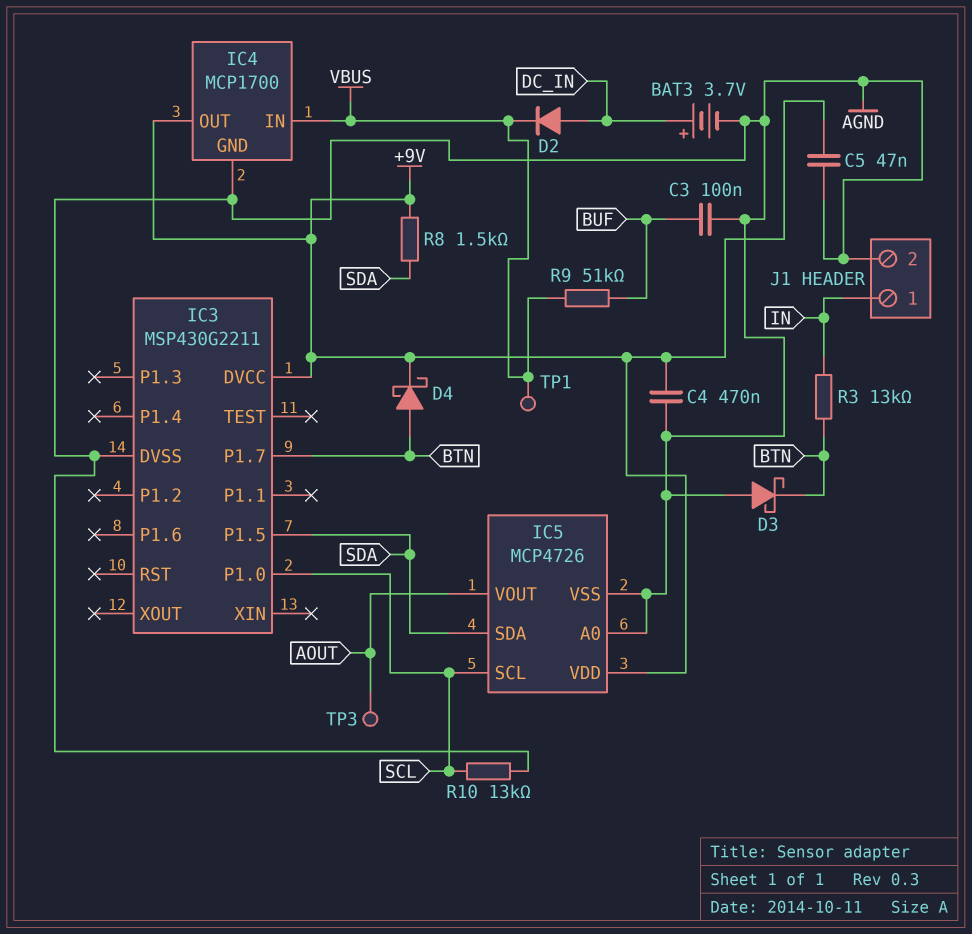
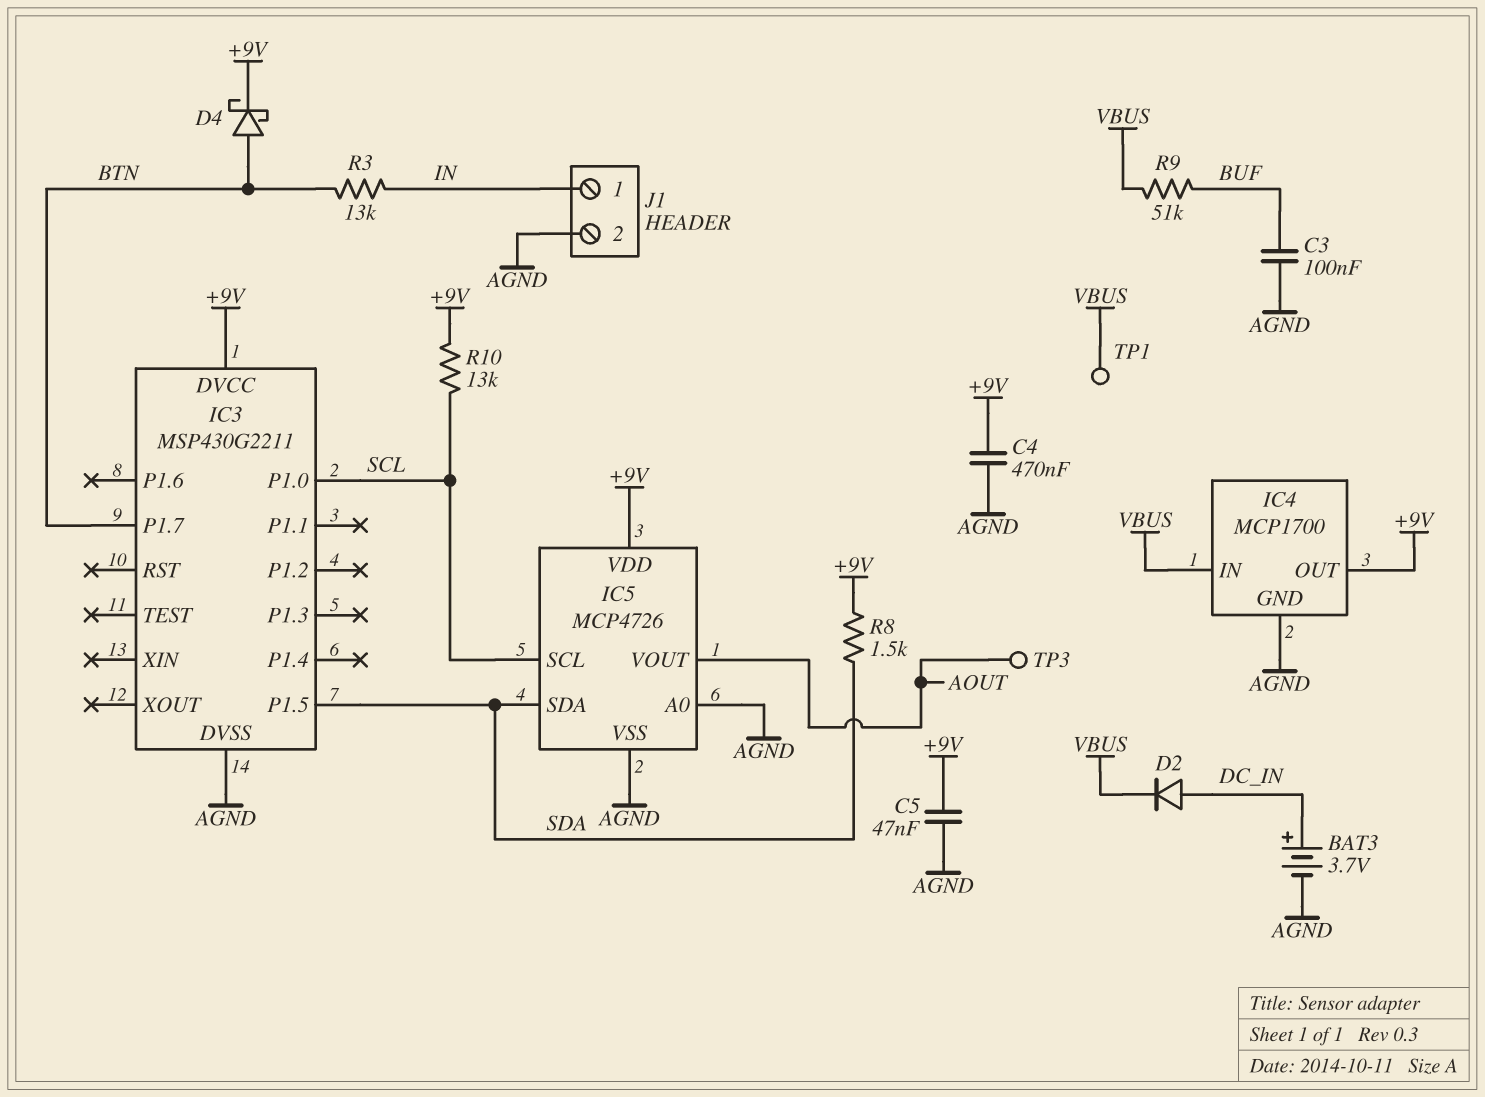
D3: schottky (A AGND, K BTN) -> none
R10: 13k (AGND, SCL) -> 13k (+9V, SCL)

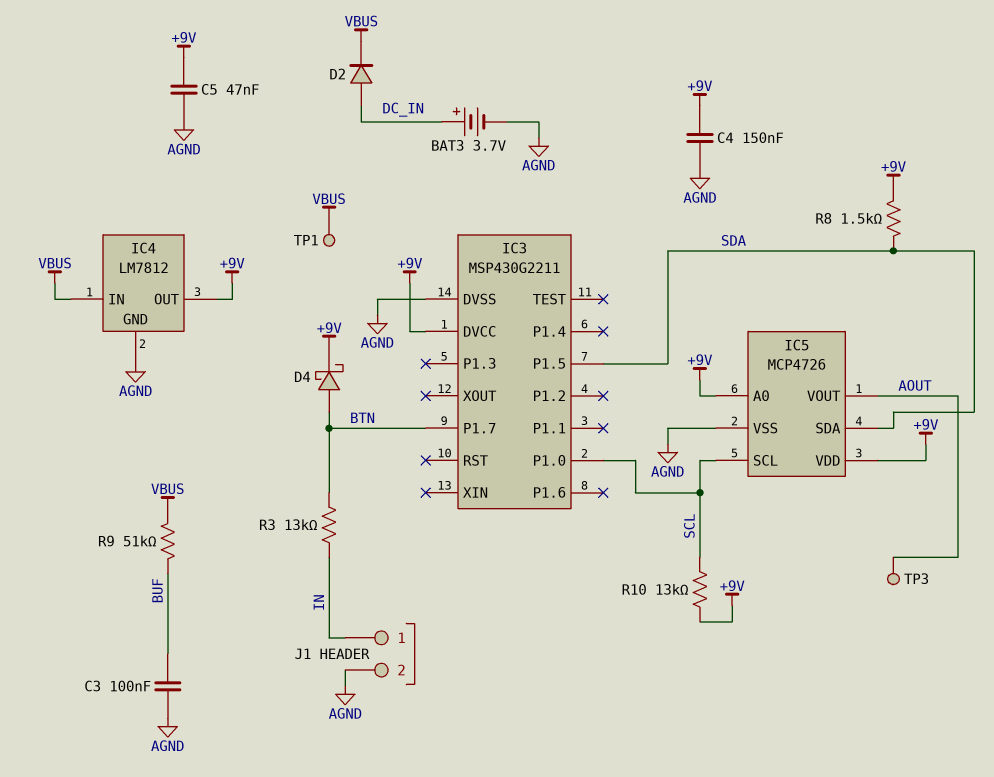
C4: 470nF (+9V, AGND) -> 150nF (+9V, AGND)
IC4: MCP1700 -> LM7812
IC5 pin A0: AGND -> +9V

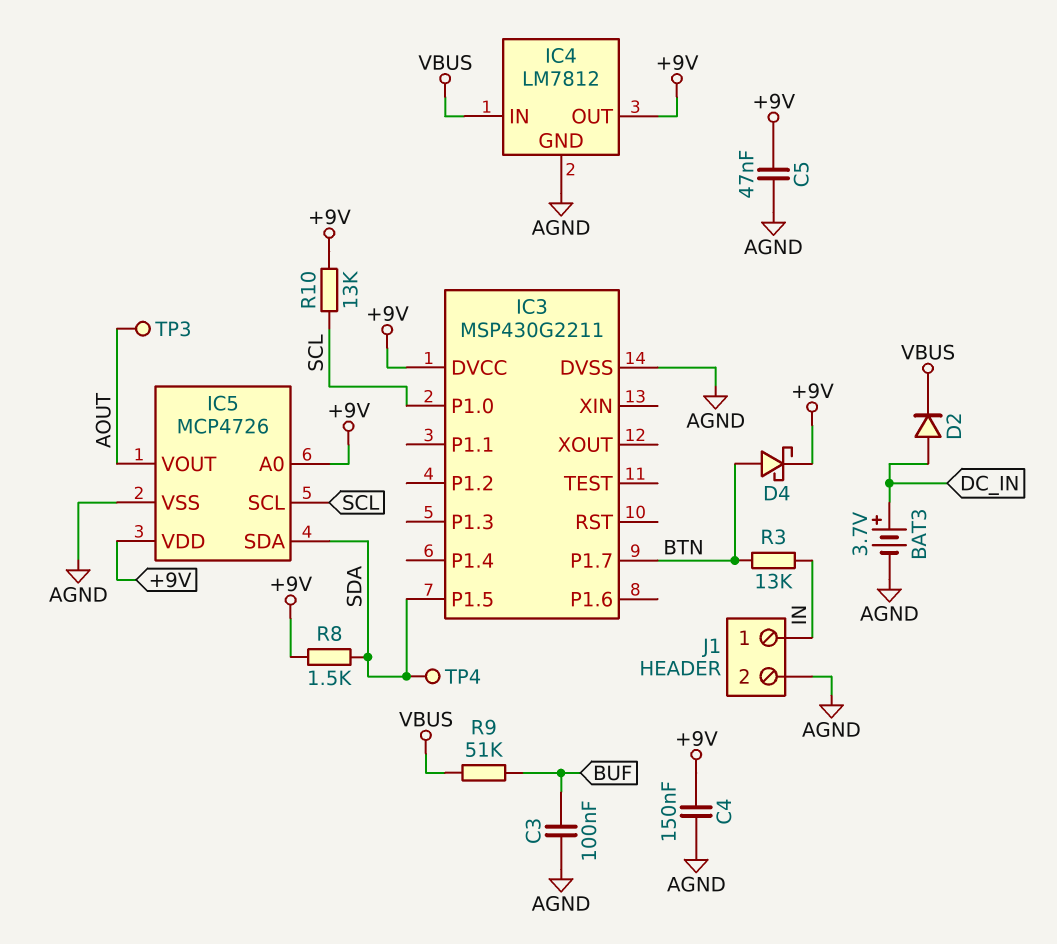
TP1: test point (VBUS) -> none
TP4: none -> test point (SDA)

